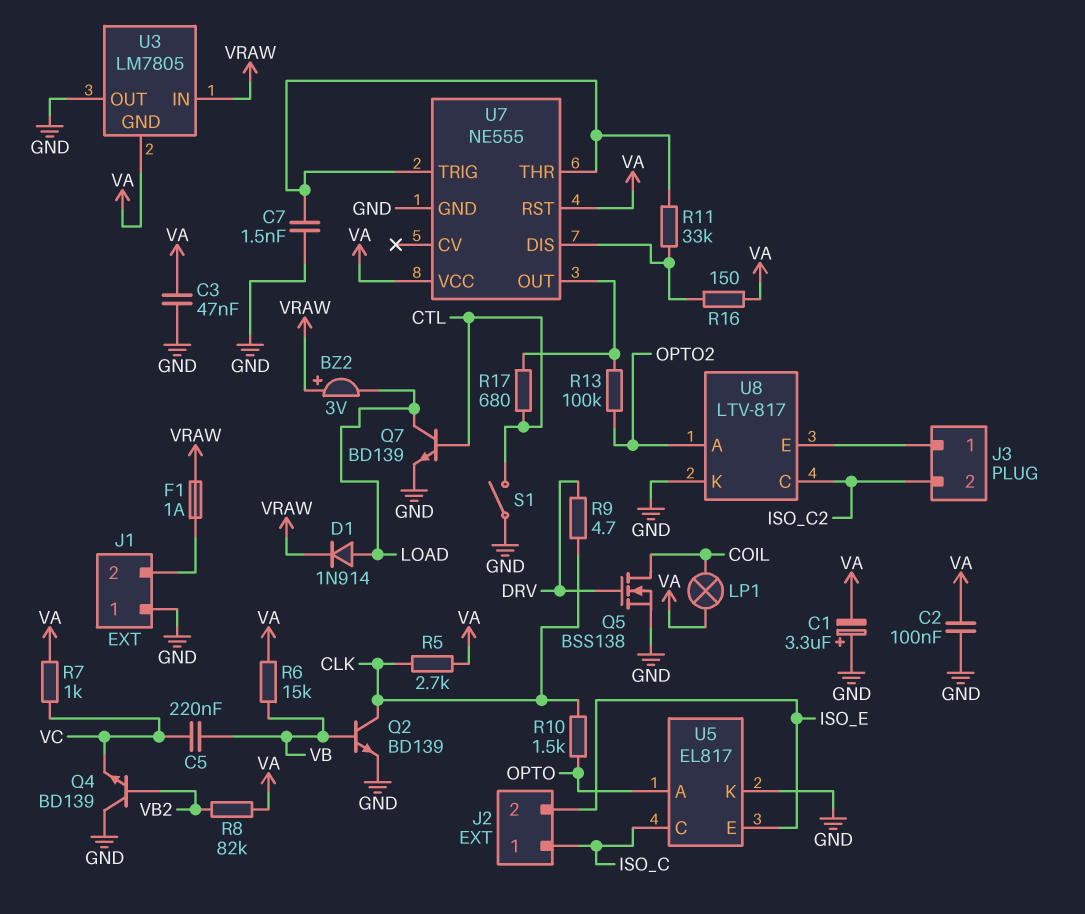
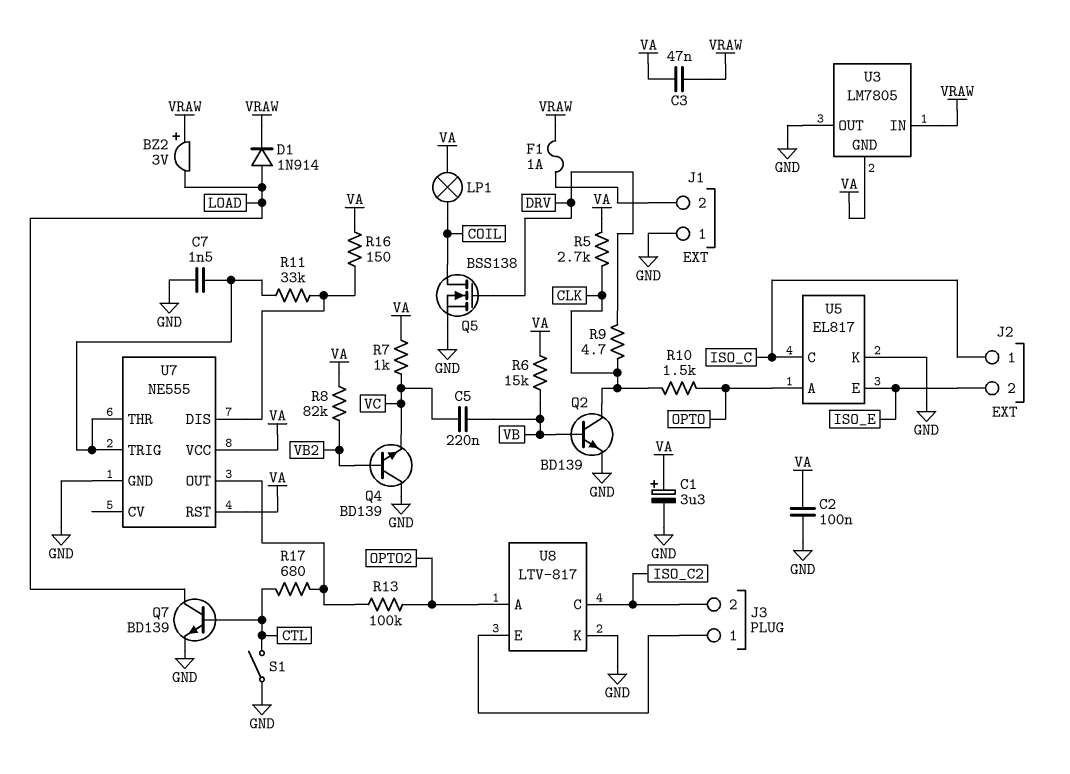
C1: 3.3uF (plus GND, minus VA) -> 3.3uF (plus VA, minus GND)
C3: 47nF (GND, VA) -> 47nF (VA, VRAW)

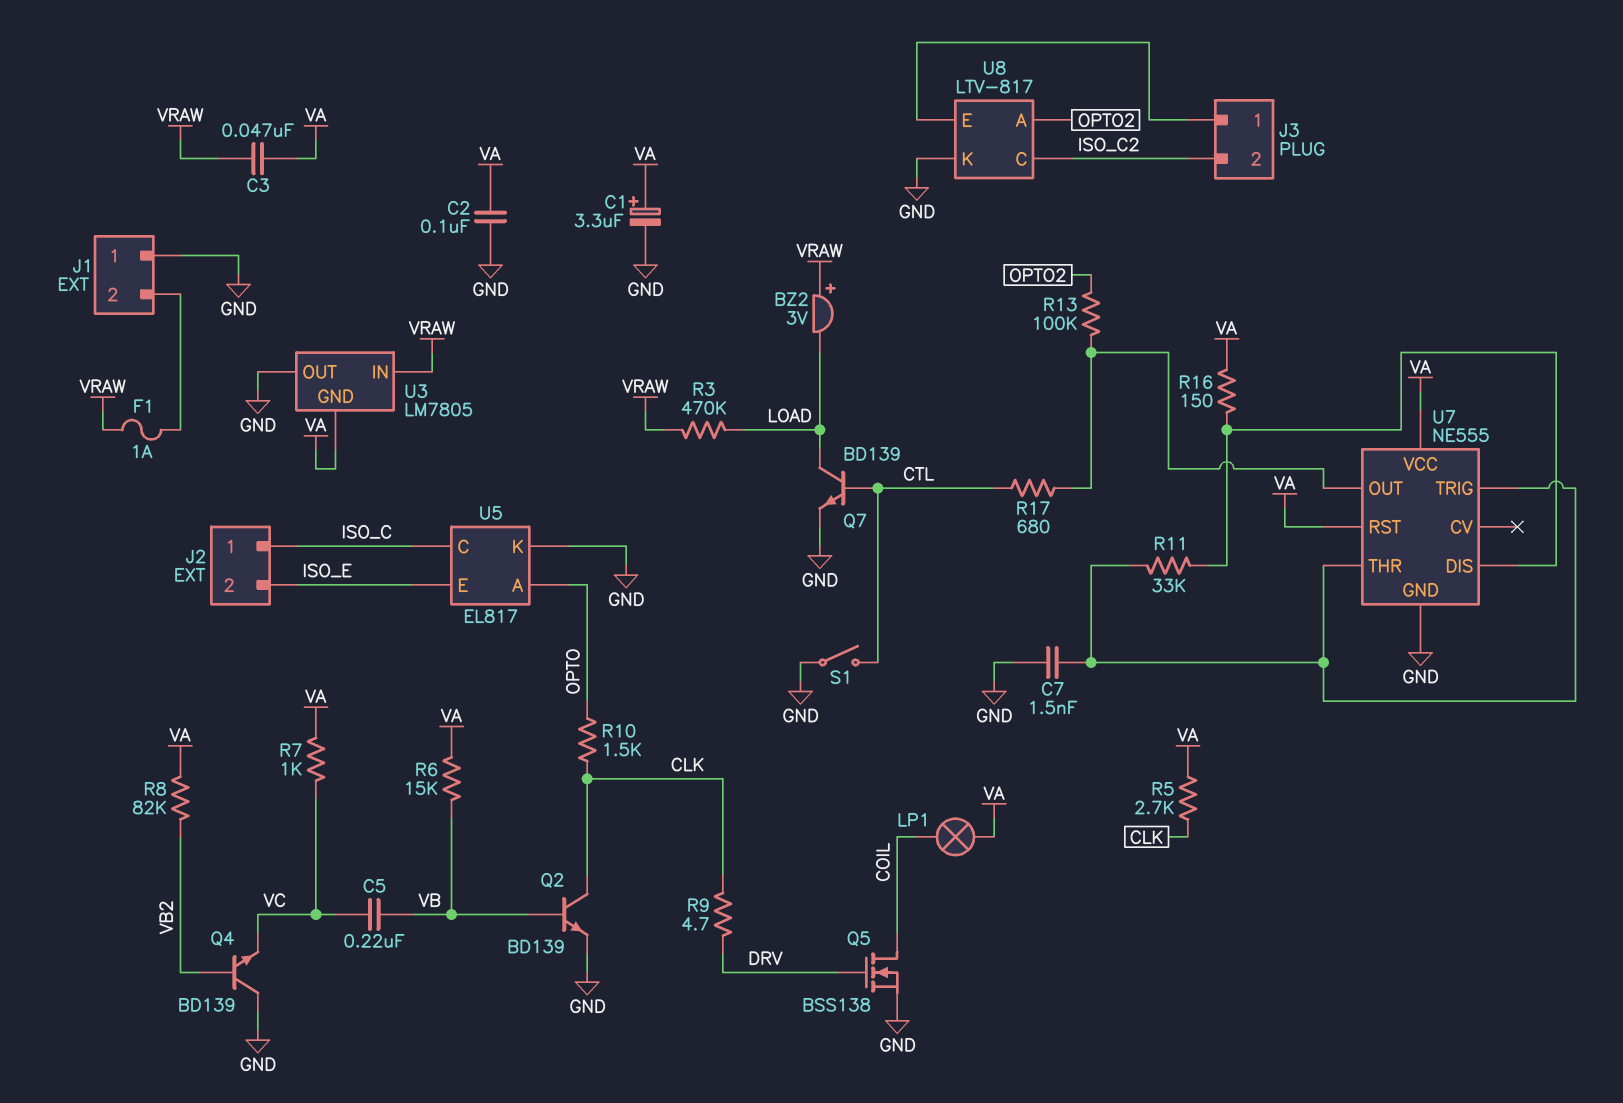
D1: diode 1N914 (A LOAD, K VRAW) -> none
R3: none -> 470k (LOAD, VRAW)

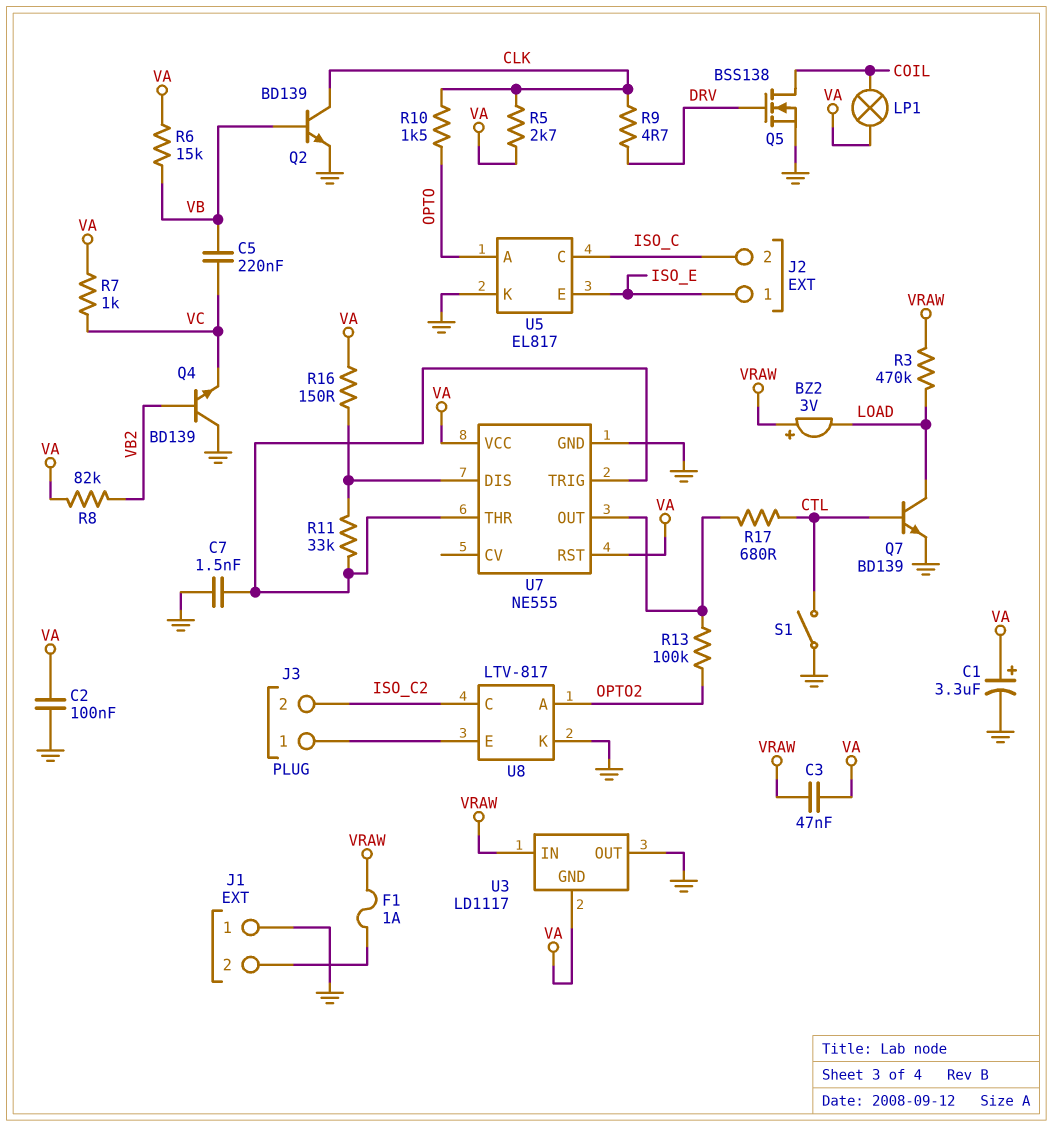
J2 pin 1: ISO_C -> ISO_E
J2 pin 2: ISO_E -> ISO_C
U3: LM7805 -> LD1117

